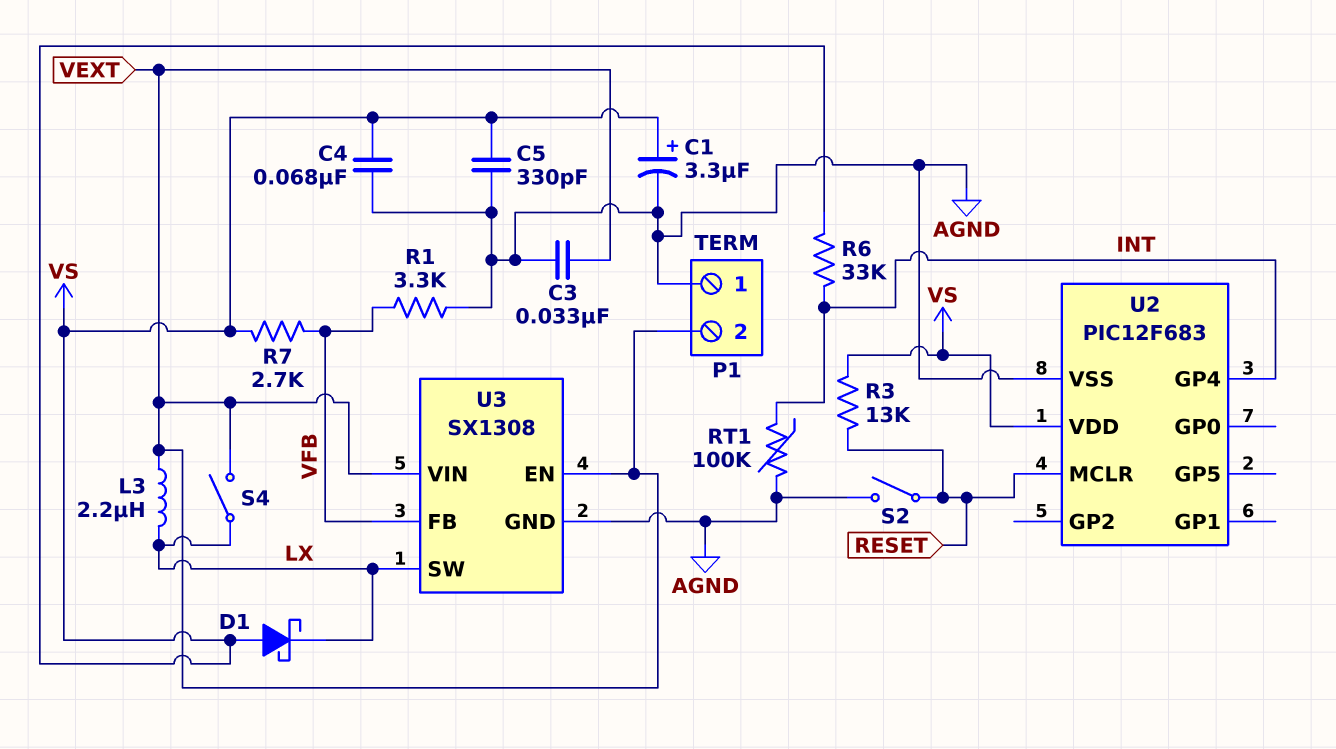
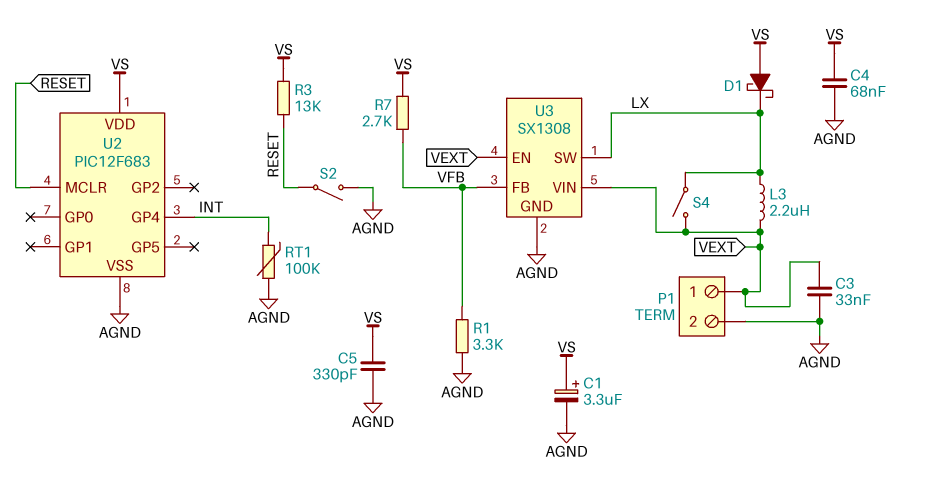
P1 pin 1: AGND -> VEXT
P1 pin 2: VEXT -> AGND
R6: 33k (INT, VS) -> none

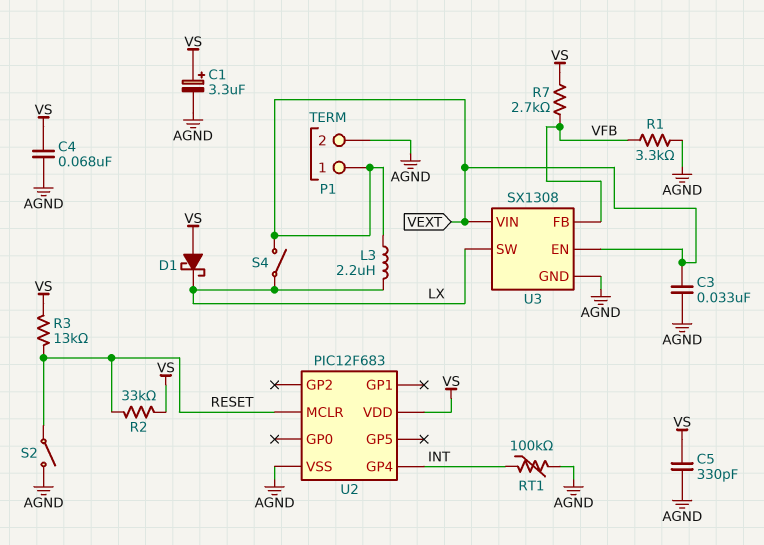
R2: none -> 33k (RESET, VS)

